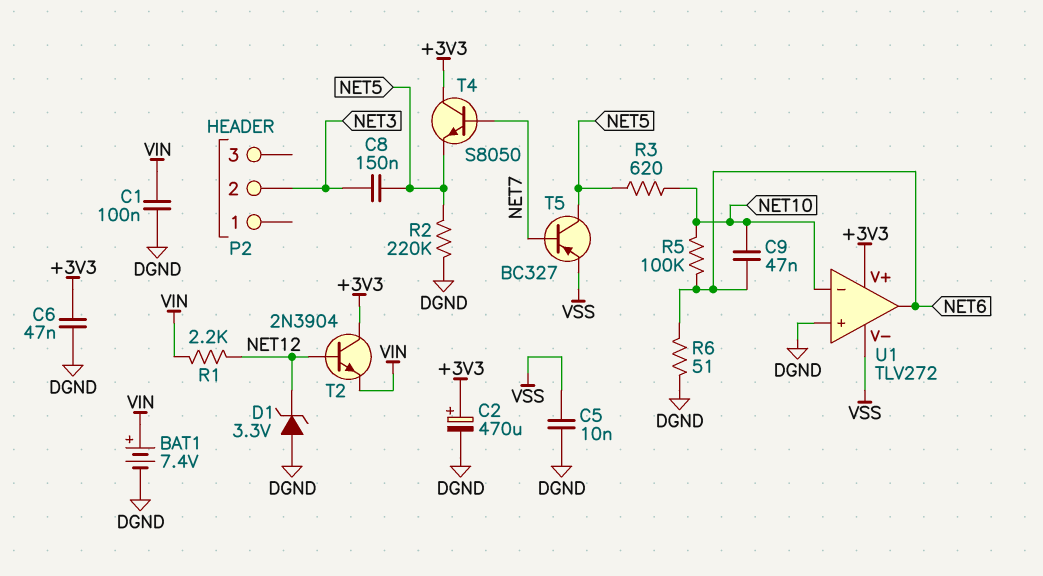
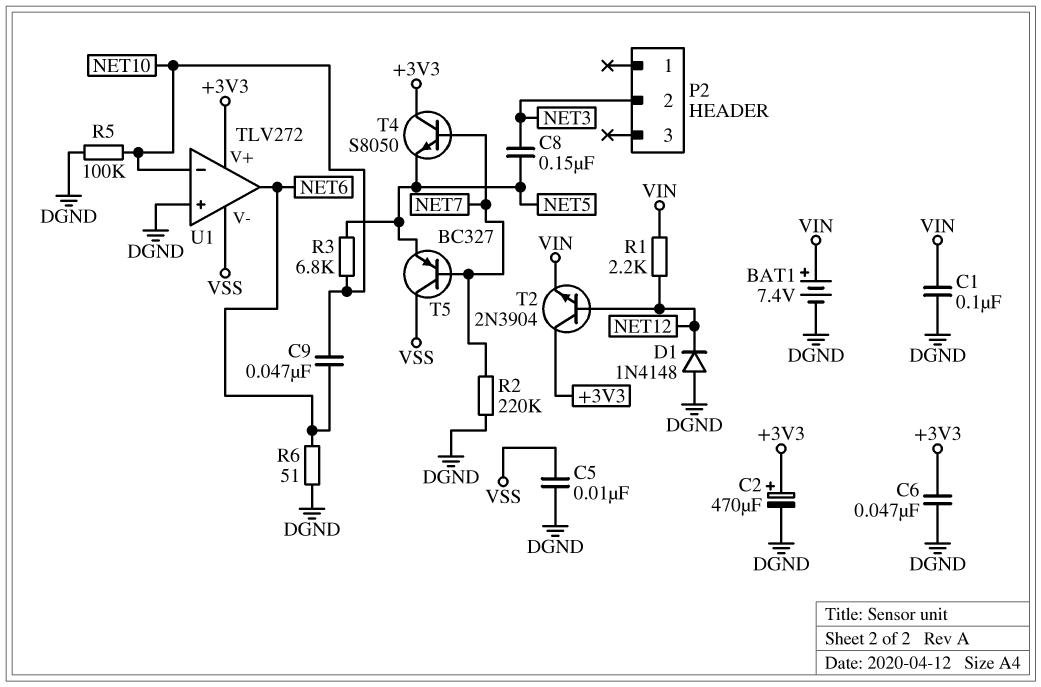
D1: zener 3.3V (A DGND, K NET12) -> diode 1N4148 (A DGND, K NET12)
R2: 220k (DGND, NET5) -> 220k (DGND, NET7)
R3: 620 (NET5, NET10) -> 6.8k (NET5, NET10)
R5: 100k (NET6, NET10) -> 100k (DGND, NET10)
T5: PNP BC327 (B NET7, C NET5, E VSS) -> PNP BC327 (B NET7, C VSS, E NET5)

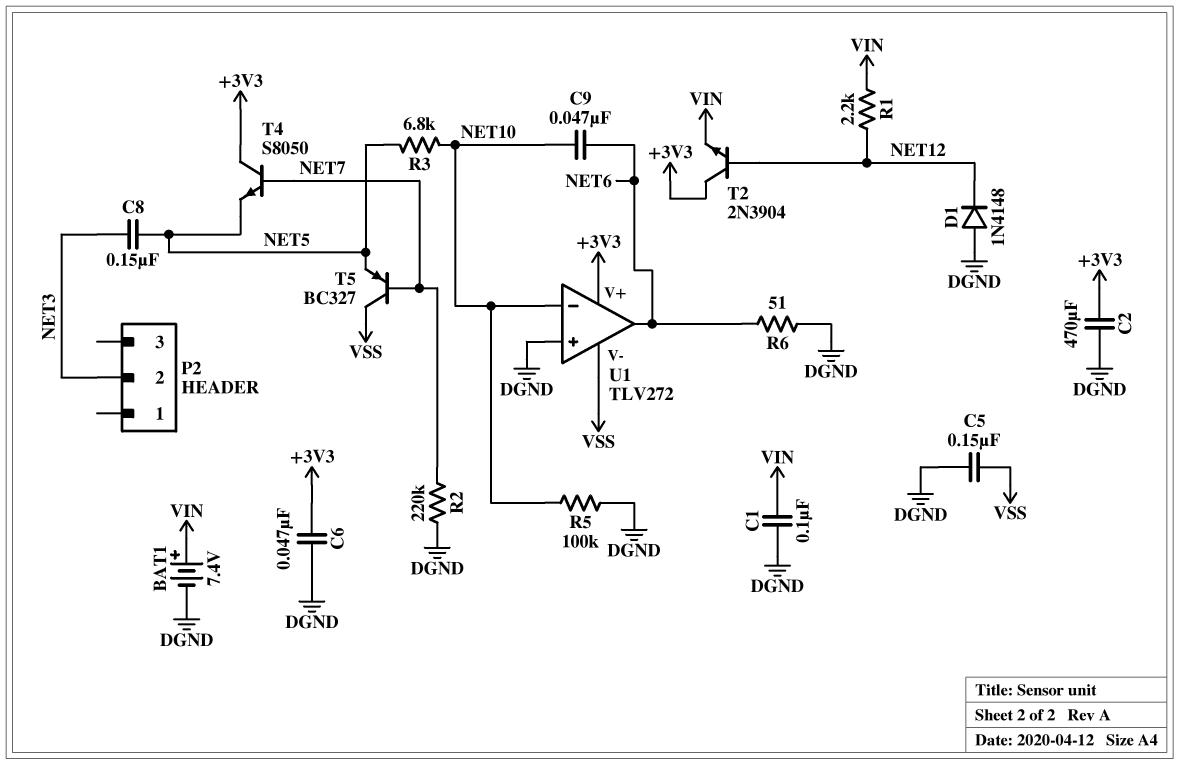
C2: 470uF (plus +3V3, minus DGND) -> 470uF (+3V3, DGND)
C5: 10nF (DGND, VSS) -> 150nF (DGND, VSS)

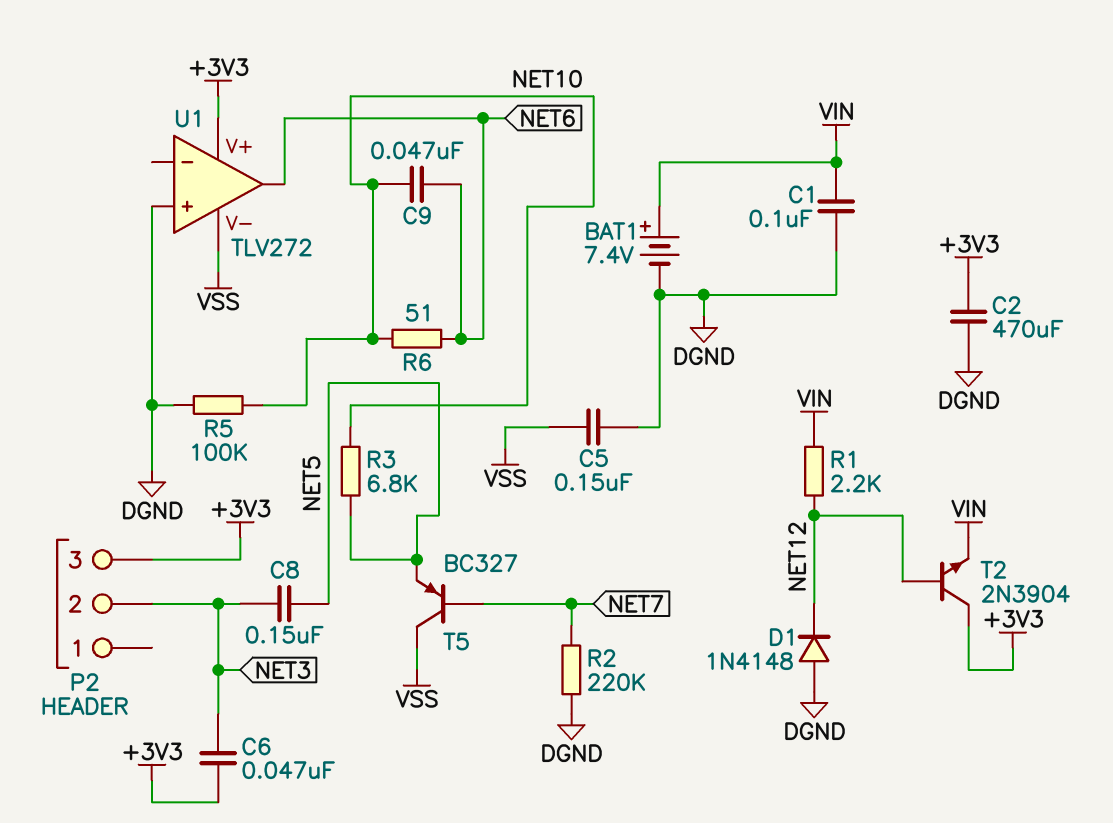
C6: 47nF (+3V3, DGND) -> 47nF (+3V3, NET3)
P2 pin 3: none -> +3V3
R6: 51 (DGND, NET6) -> 51 (NET6, NET10)
T4: NPN S8050 (B NET7, C +3V3, E NET5) -> none
U1 pin in-: NET10 -> none

